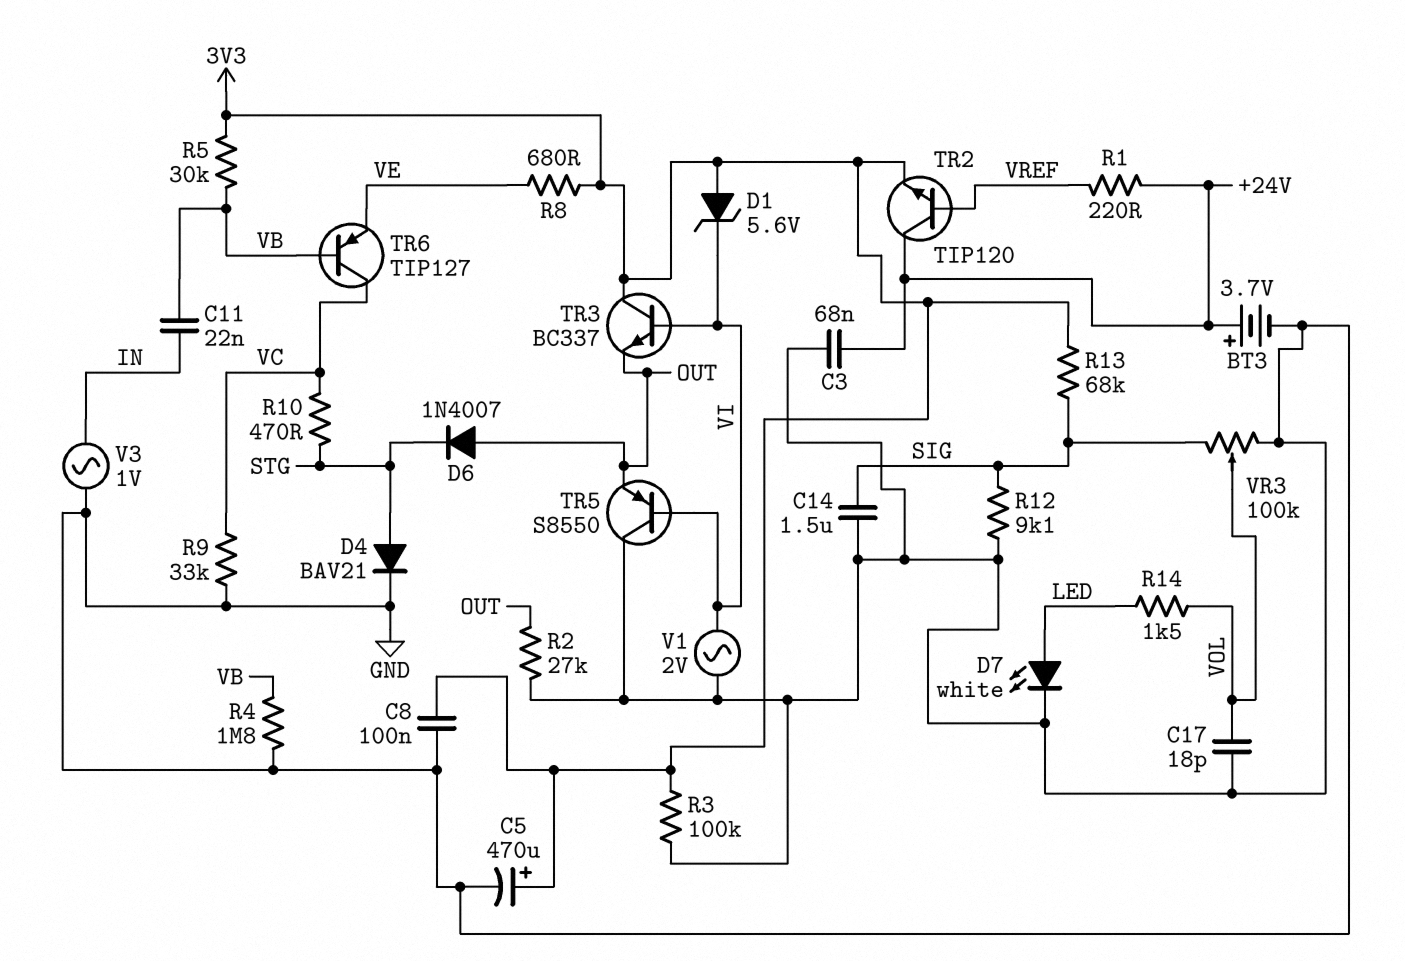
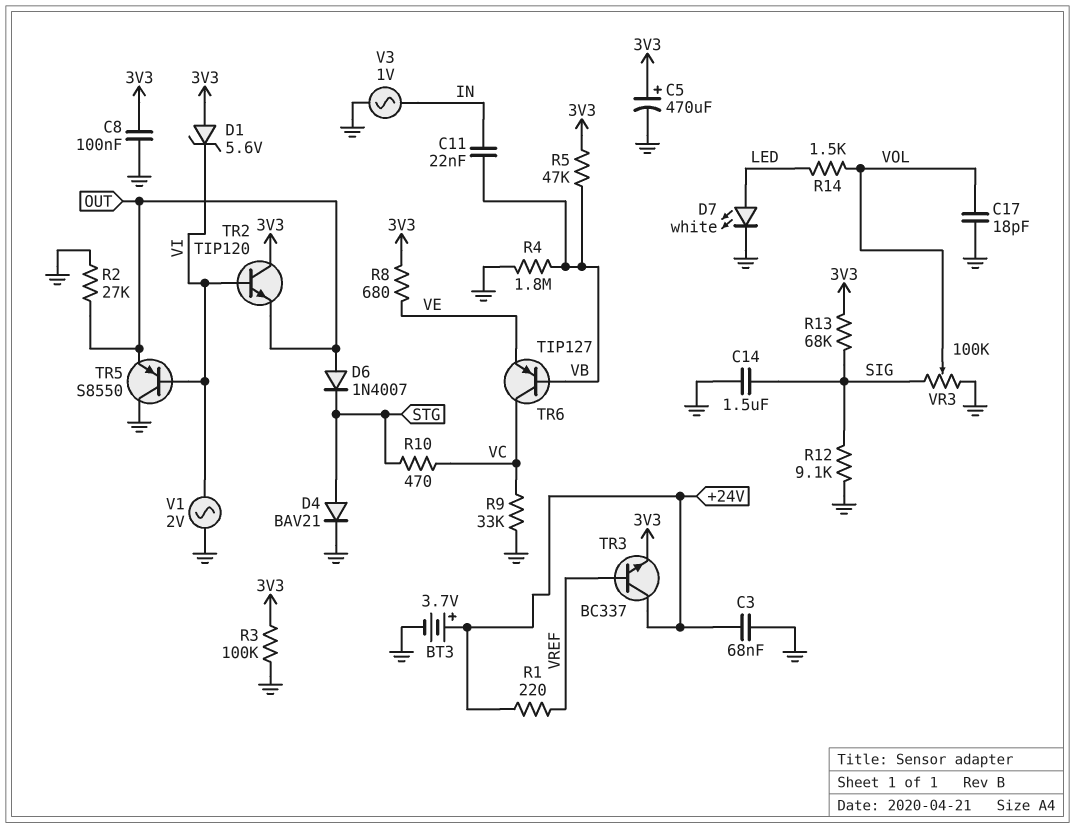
R5: 30k (3V3, VB) -> 47k (3V3, VB)
TR2: NPN TIP120 (B VREF, C +24V, E 3V3) -> NPN TIP120 (B VI, C 3V3, E OUT)
TR3: NPN BC337 (B VI, C 3V3, E OUT) -> NPN BC337 (B VREF, C +24V, E 3V3)

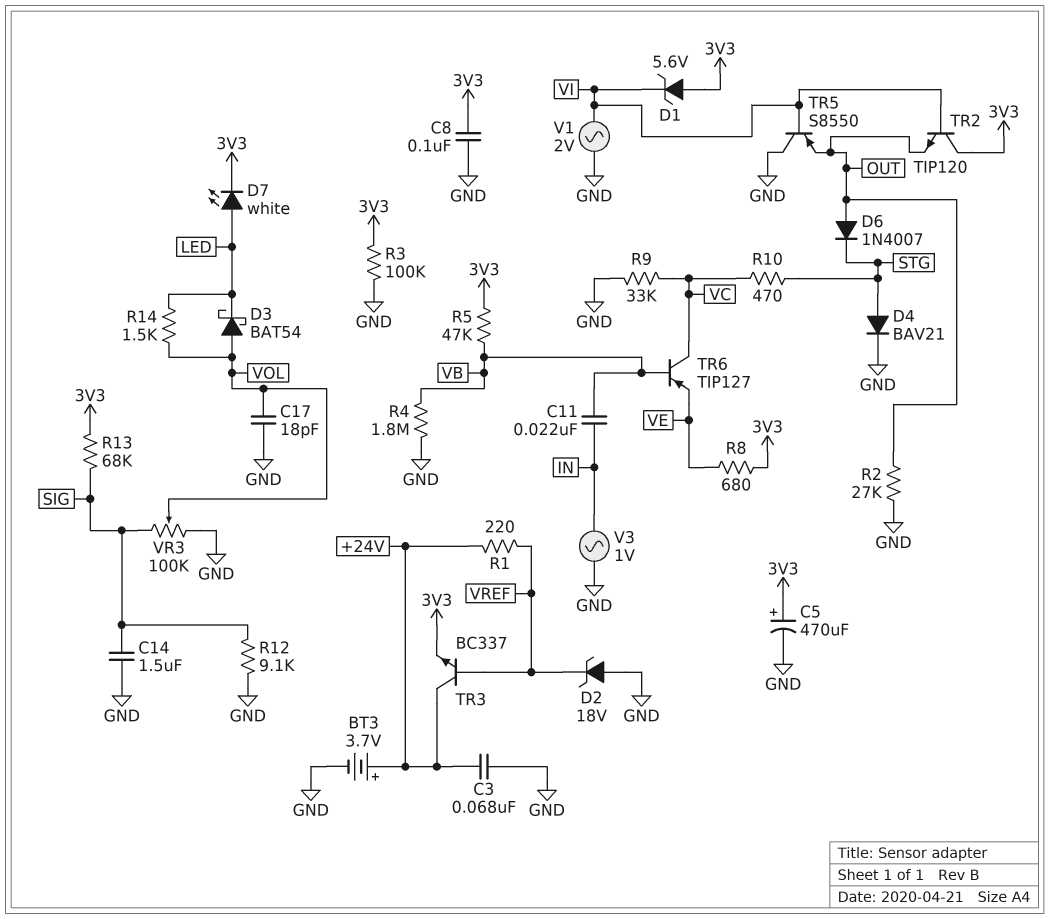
D2: none -> zener 18V (A GND, K VREF)
D3: none -> schottky BAT54 (A VOL, K LED)
D7: LED white (A LED, K GND) -> LED white (A LED, K 3V3)

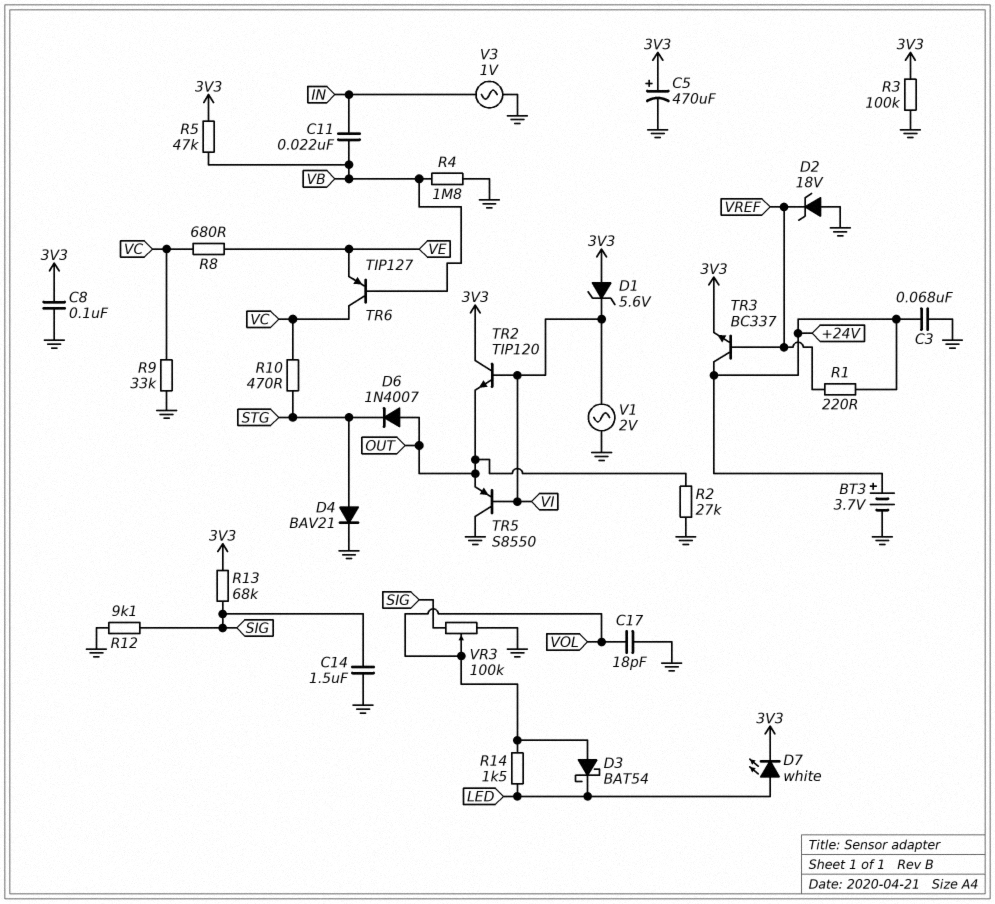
R8: 680 (3V3, VE) -> 680 (VC, VE)

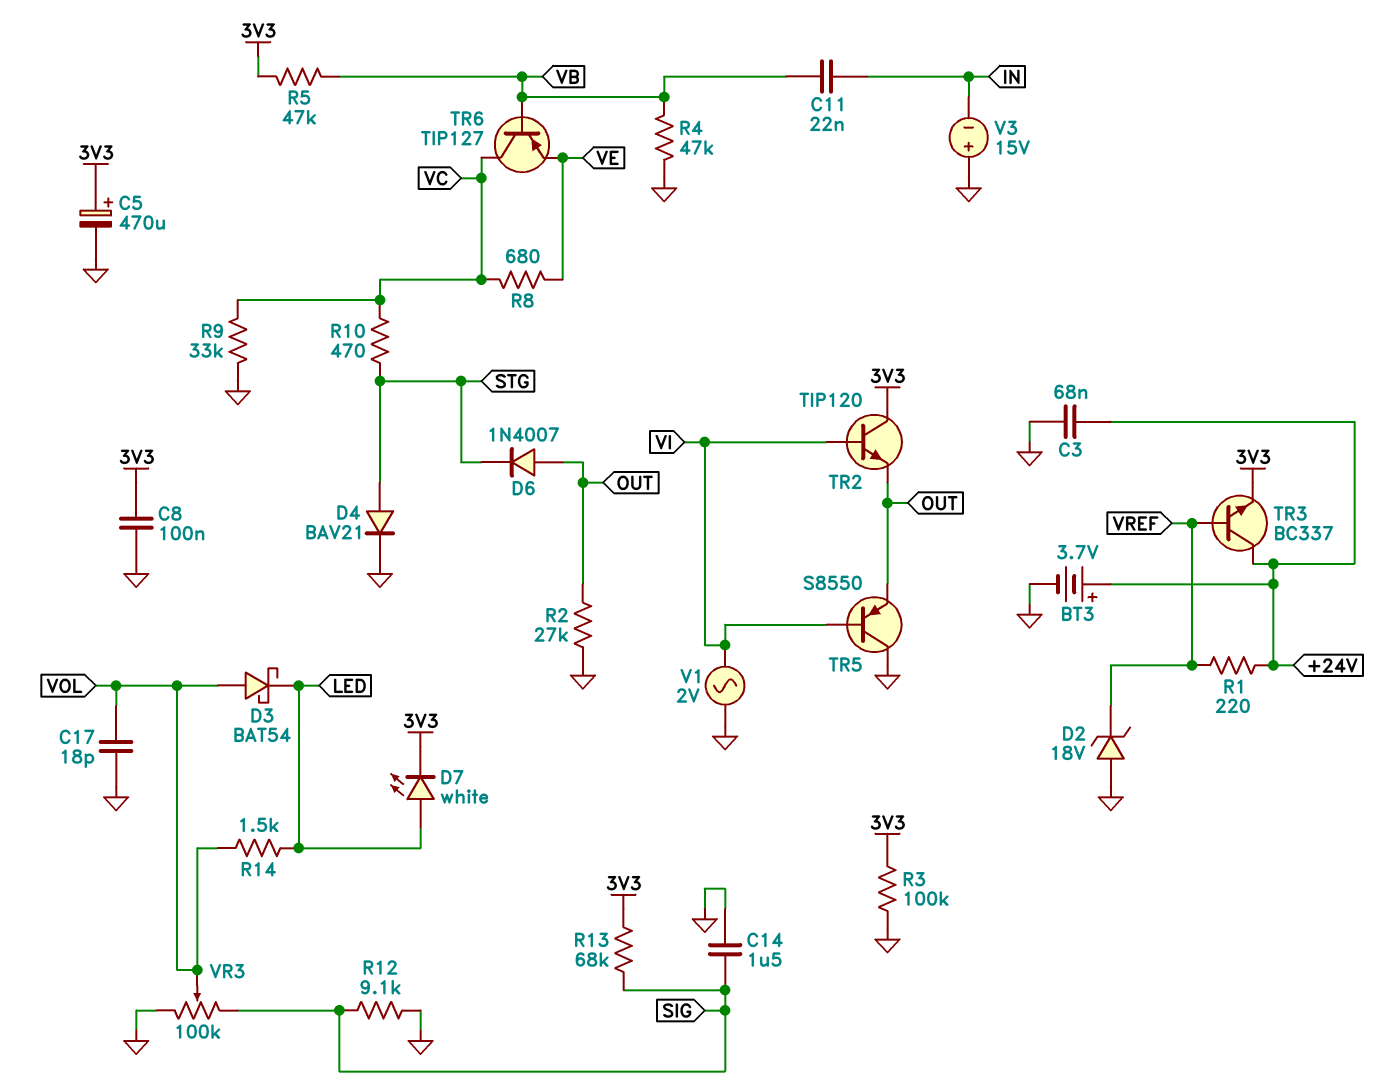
D1: zener 5.6V (A 3V3, K VI) -> none
R4: 1.8M (GND, VB) -> 47k (GND, VB)
V3: AC 1V (GND, IN) -> 15V (plus GND, minus IN)

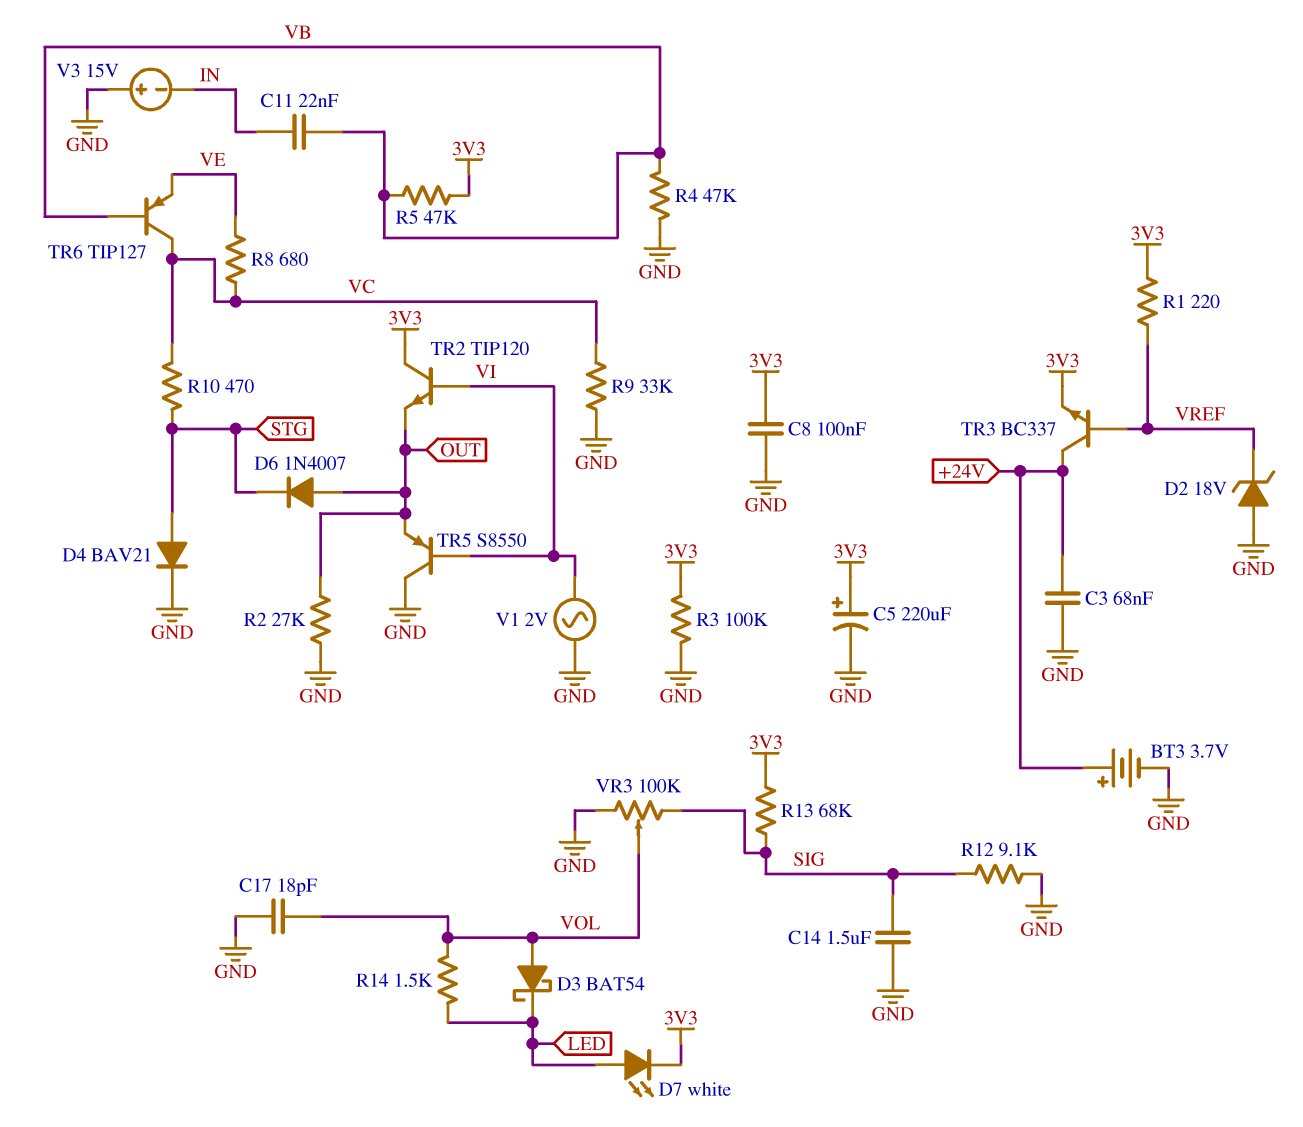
C5: 470uF (plus 3V3, minus GND) -> 220uF (plus 3V3, minus GND)
R1: 220 (+24V, VREF) -> 220 (3V3, VREF)

